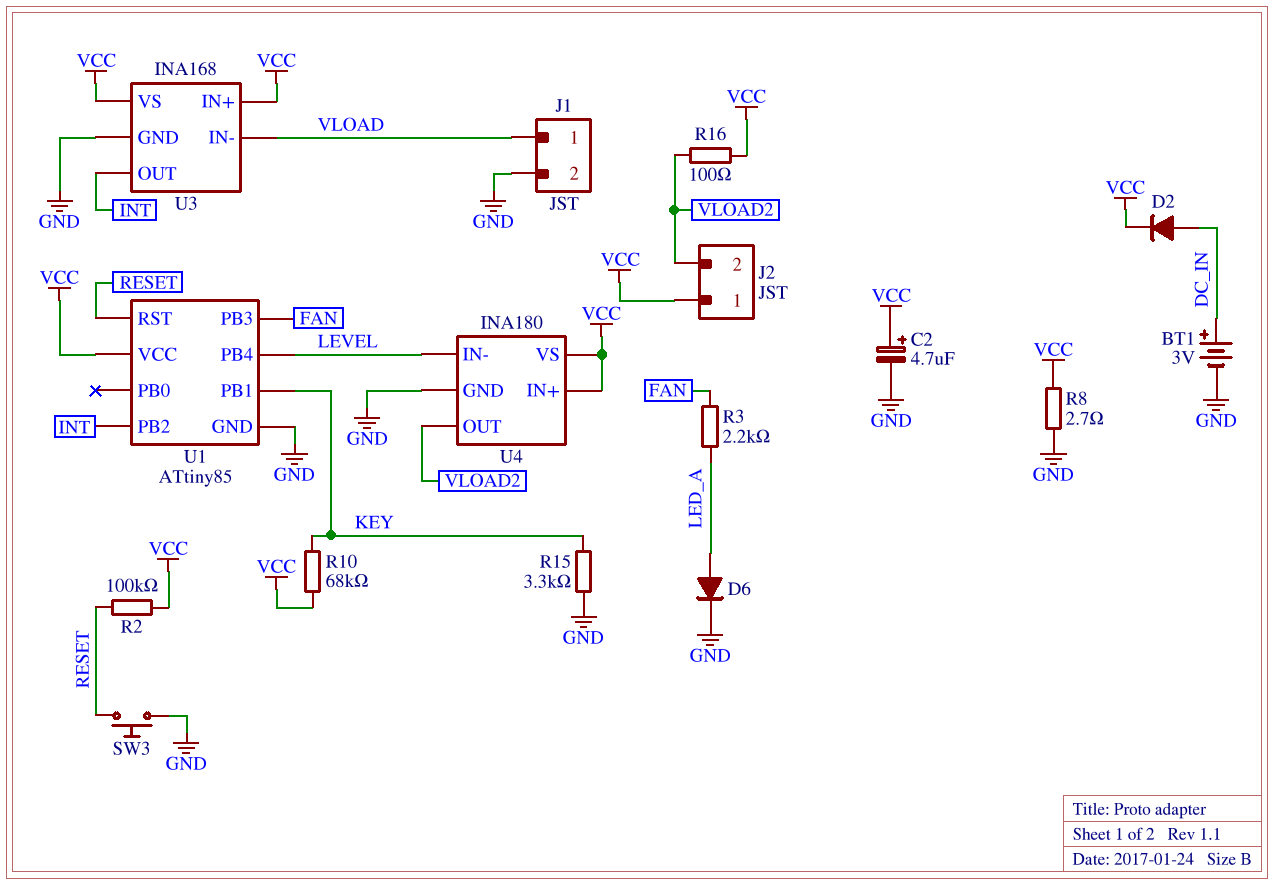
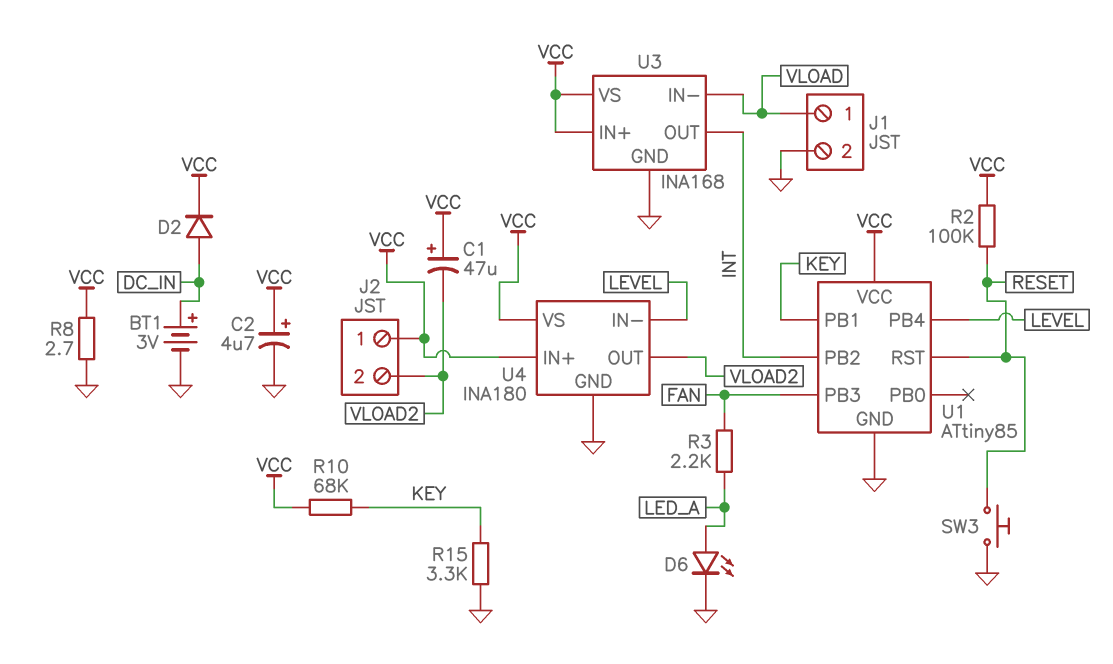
C1: none -> 47uF (plus VCC, minus VLOAD2)
D6: diode (A LED_A, K GND) -> LED (A LED_A, K GND)
R16: 100 (VCC, VLOAD2) -> none

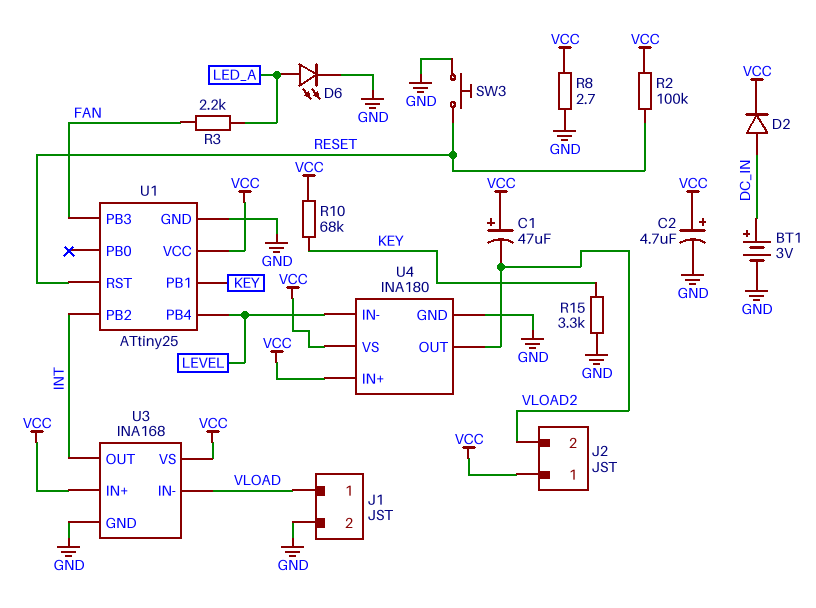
U1: ATtiny85 -> ATtiny25

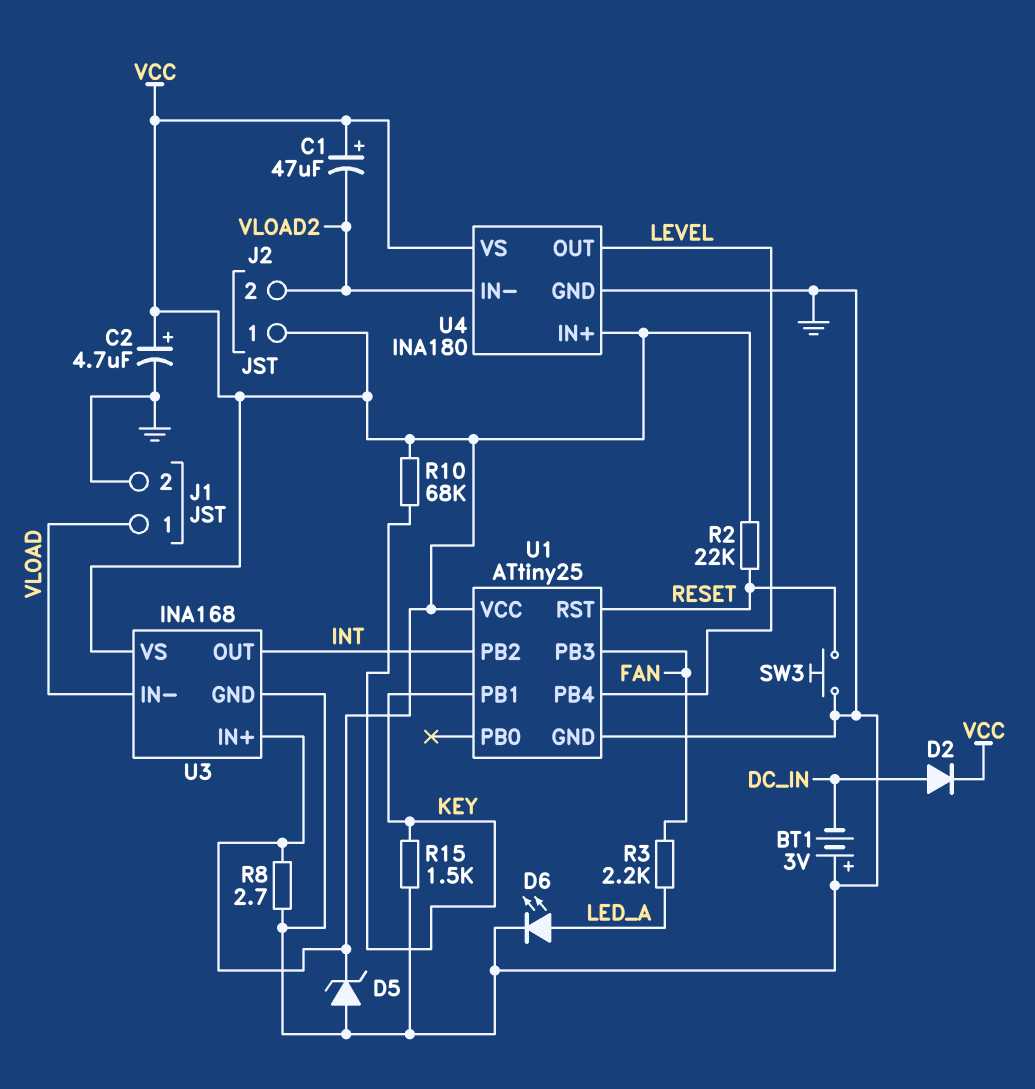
BT1: 3V (plus DC_IN, minus GND) -> 3V (plus GND, minus DC_IN)
D5: none -> zener (A GND, K VCC)
R2: 100k (RESET, VCC) -> 22k (RESET, VCC)
R15: 3.3k (GND, KEY) -> 1.5k (GND, KEY)
U4 pin IN-: LEVEL -> VLOAD2
U4 pin OUT: VLOAD2 -> LEVEL

